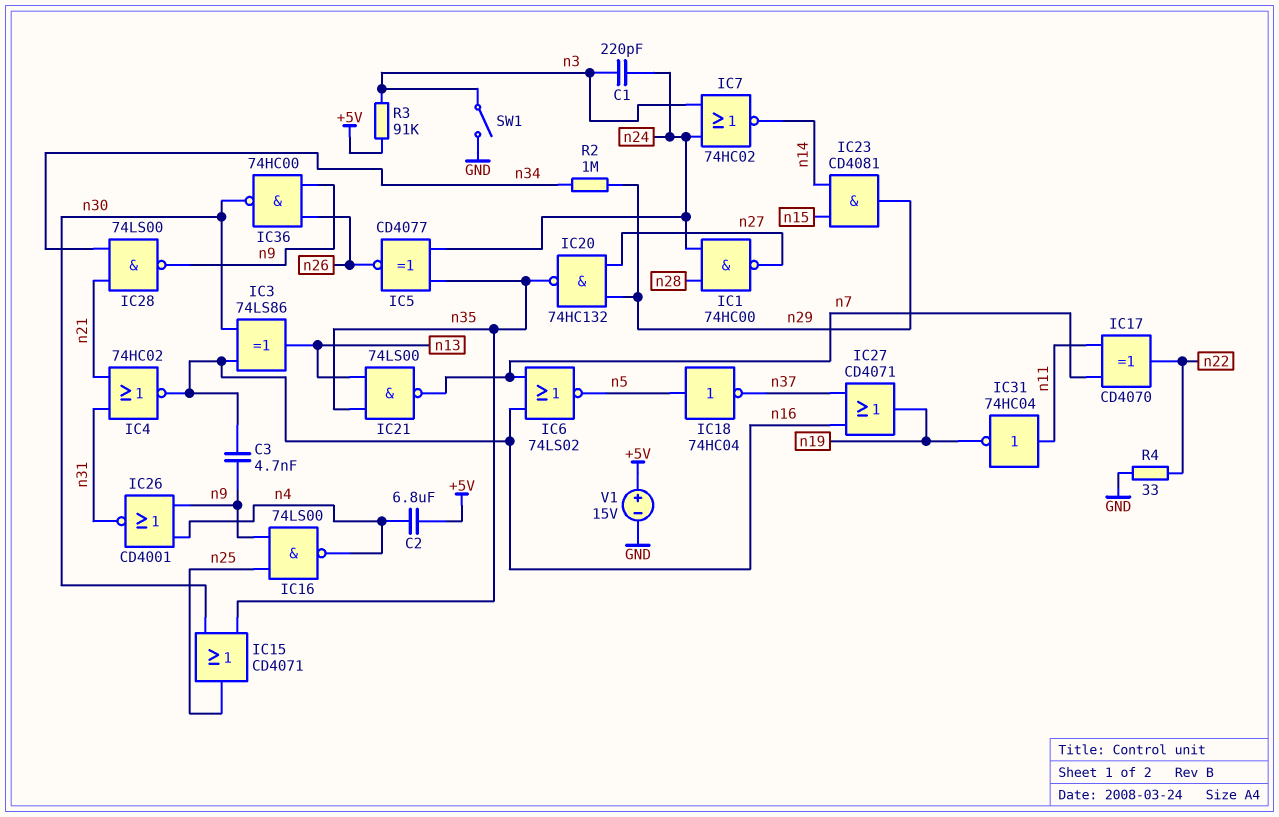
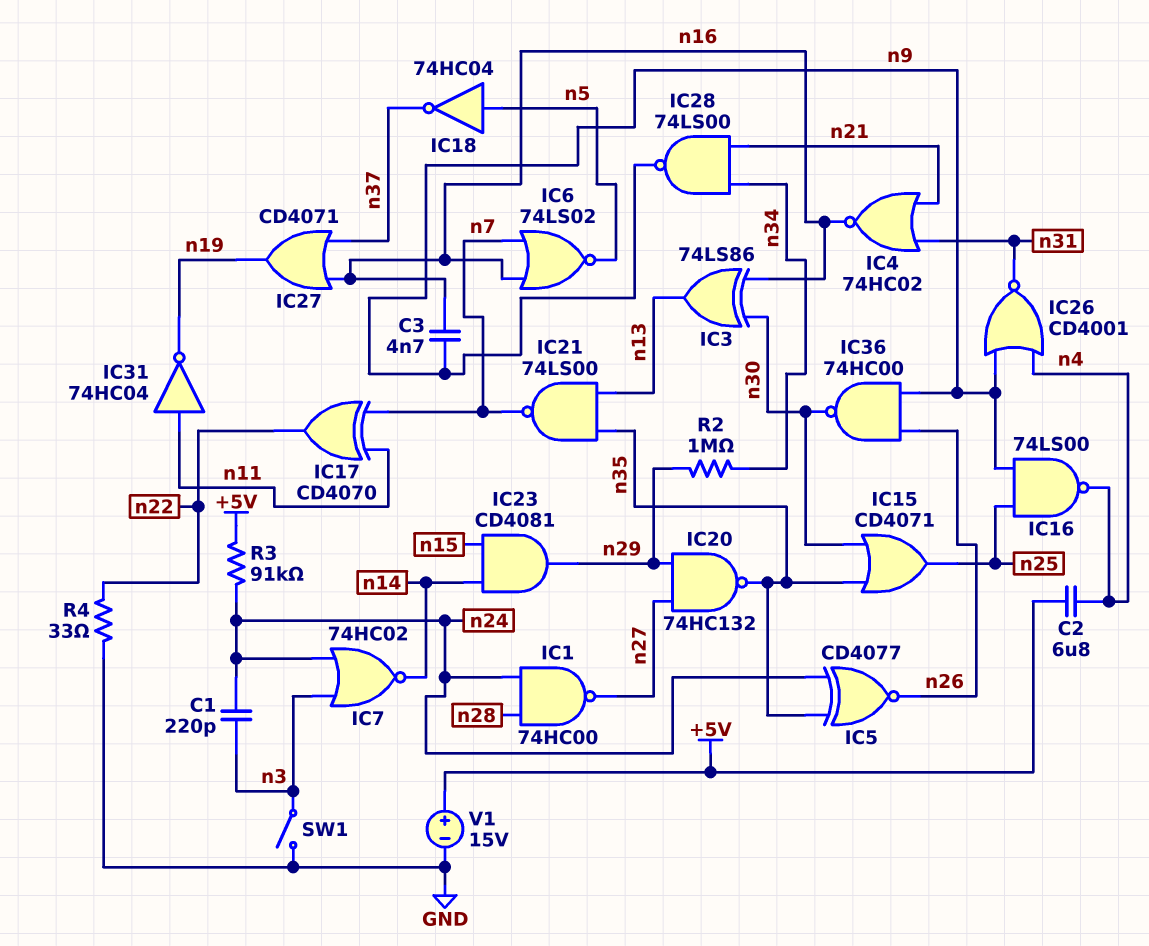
R3: 91k (+5V, n3) -> 91k (+5V, n24)

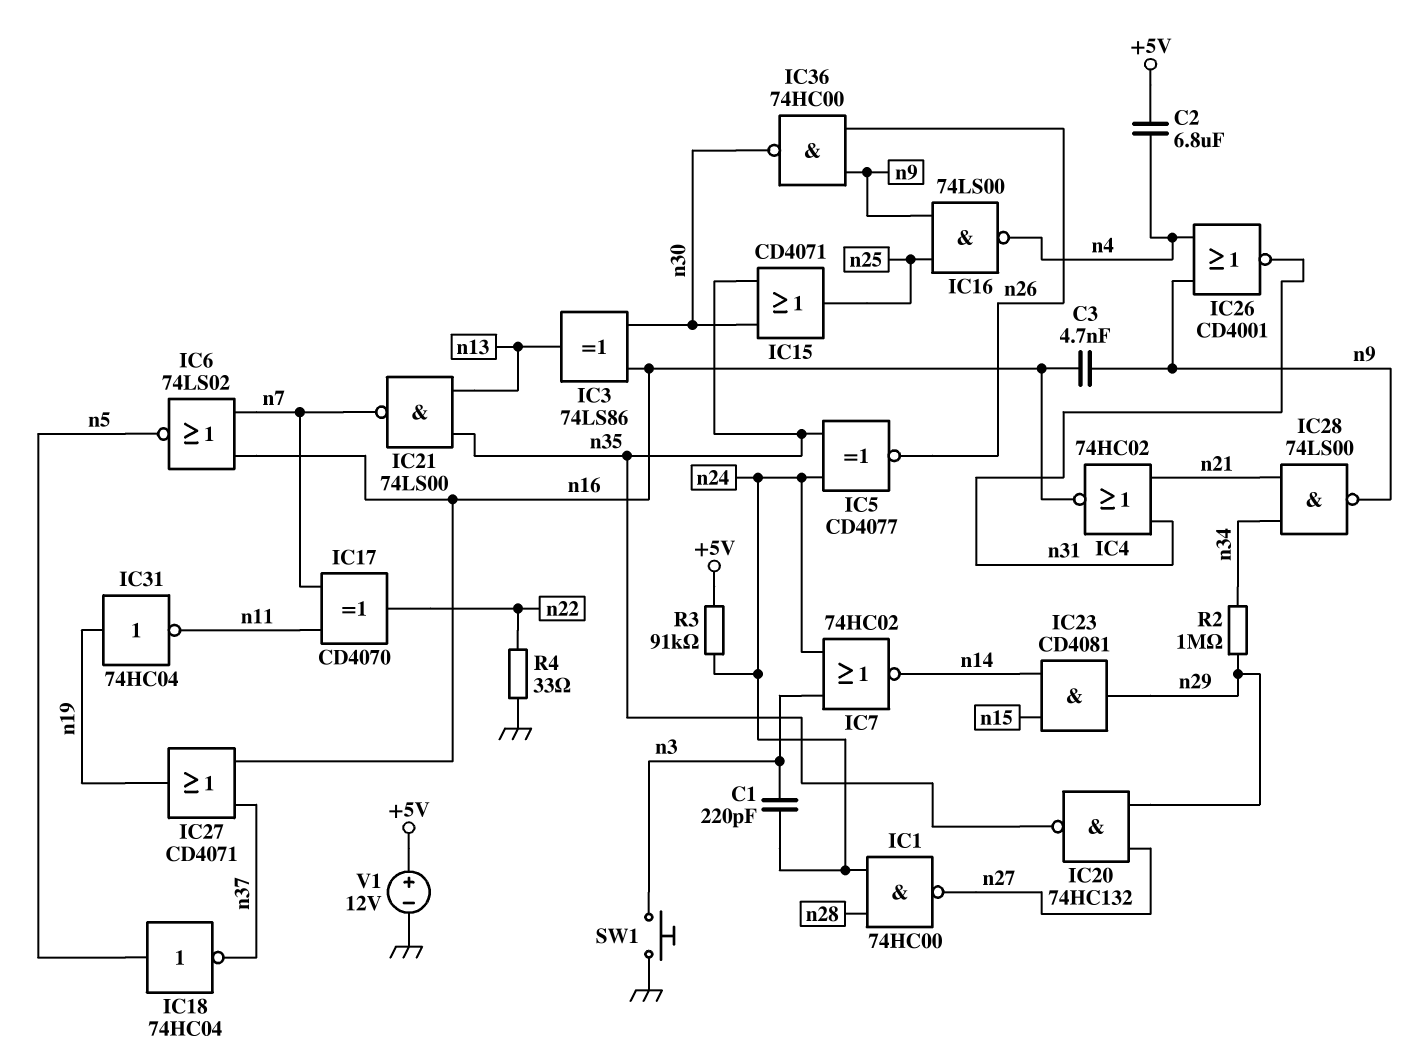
IC31: NOT 74HC04 (in n11, out n19) -> NOT 74HC04 (in n19, out n11)
SW1: switch (GND, n3) -> button (GND, n3)
V1: 15V (plus +5V, minus GND) -> 12V (plus +5V, minus GND)

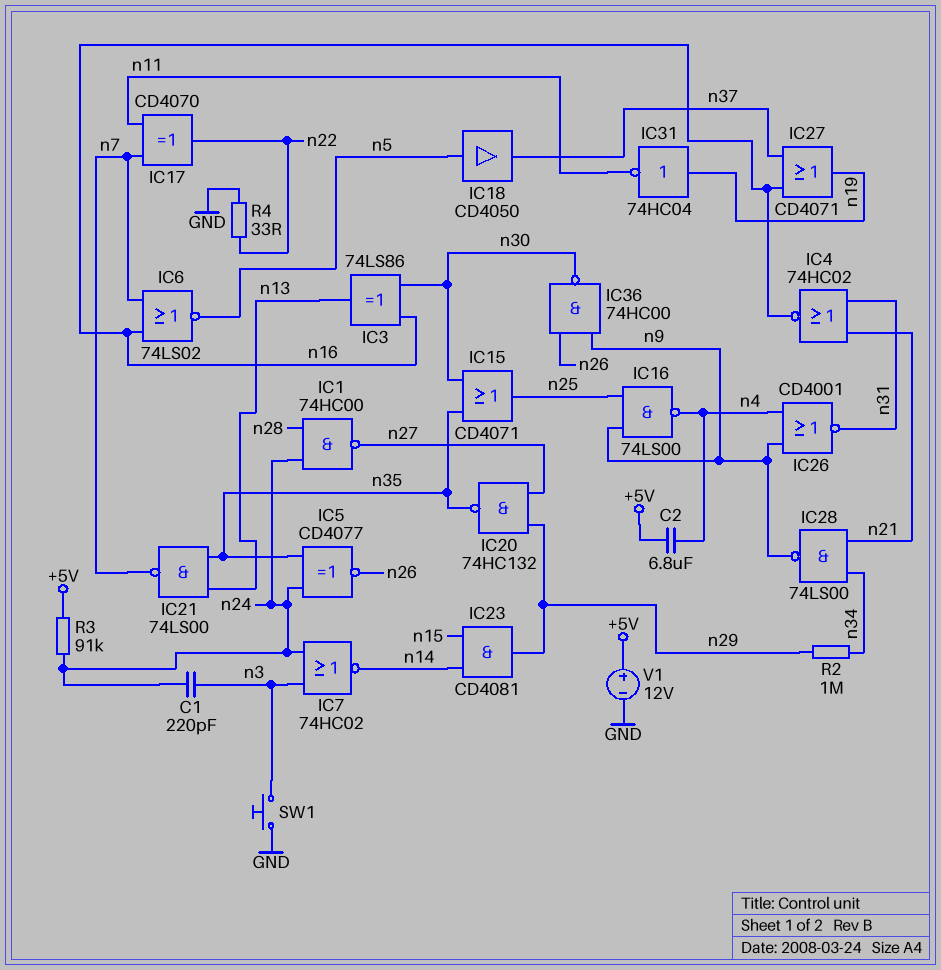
C3: 4.7nF (n9, n16) -> none
IC18: NOT 74HC04 (in n5, out n37) -> buffer CD4050 (in n5, out n37)

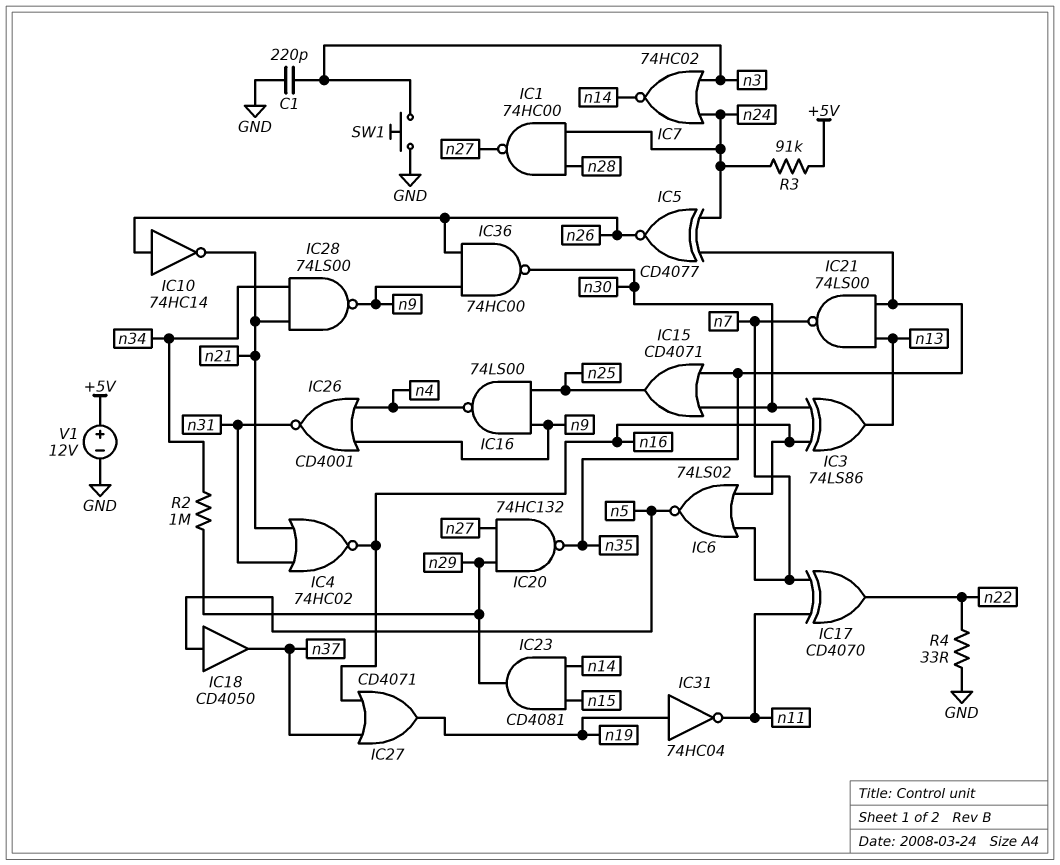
C1: 220pF (n3, n24) -> 220pF (GND, n3)
C2: 6.8uF (+5V, n4) -> none
IC10: none -> NOT 74HC14 (in n26, out n21)

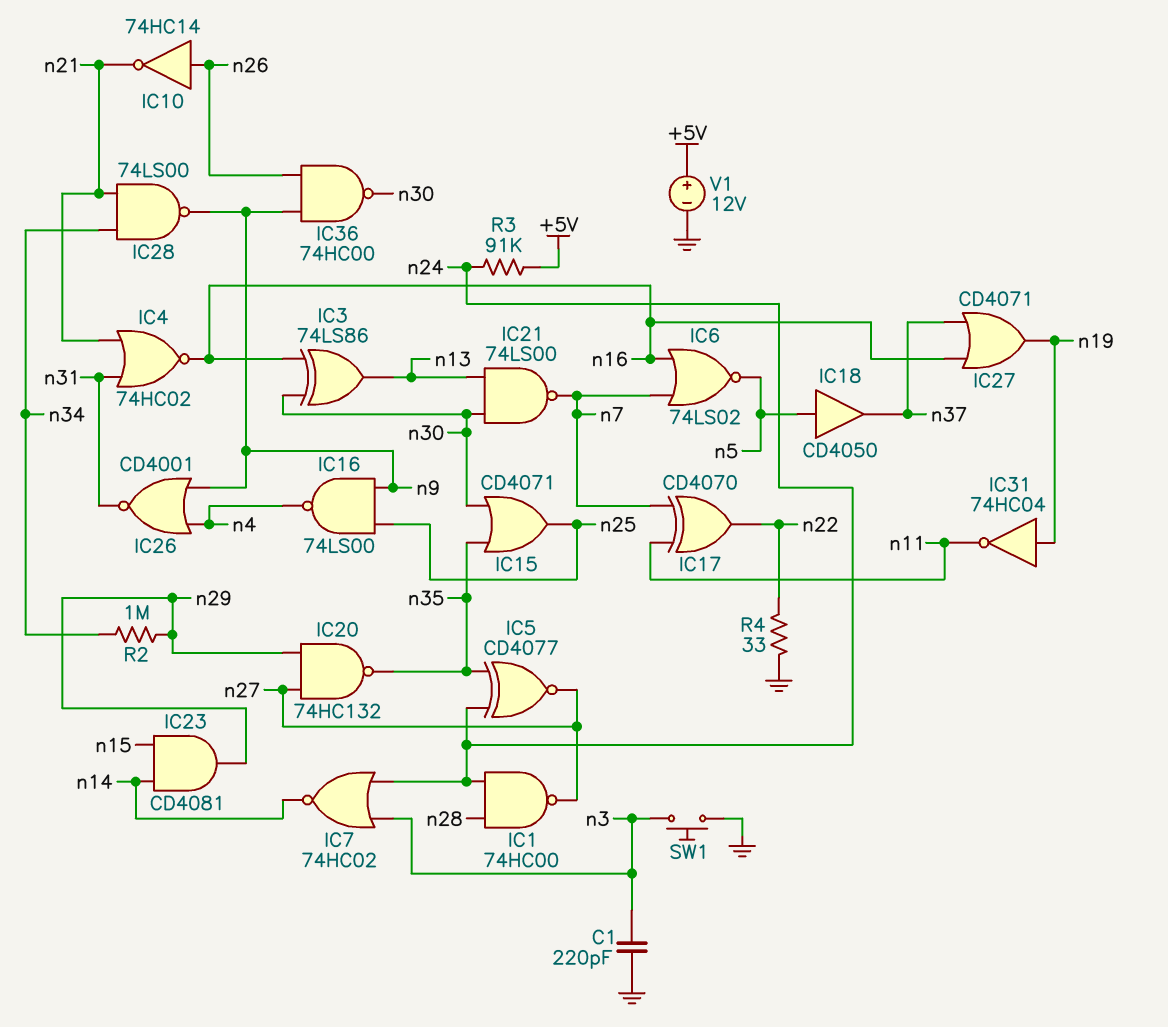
IC5: XNOR CD4077 (in n24, in n35, out n26) -> XNOR CD4077 (in n24, in n35, out n27)
IC21: NAND 74LS00 (in n13, in n35, out n7) -> NAND 74LS00 (in n13, in n30, out n7)

